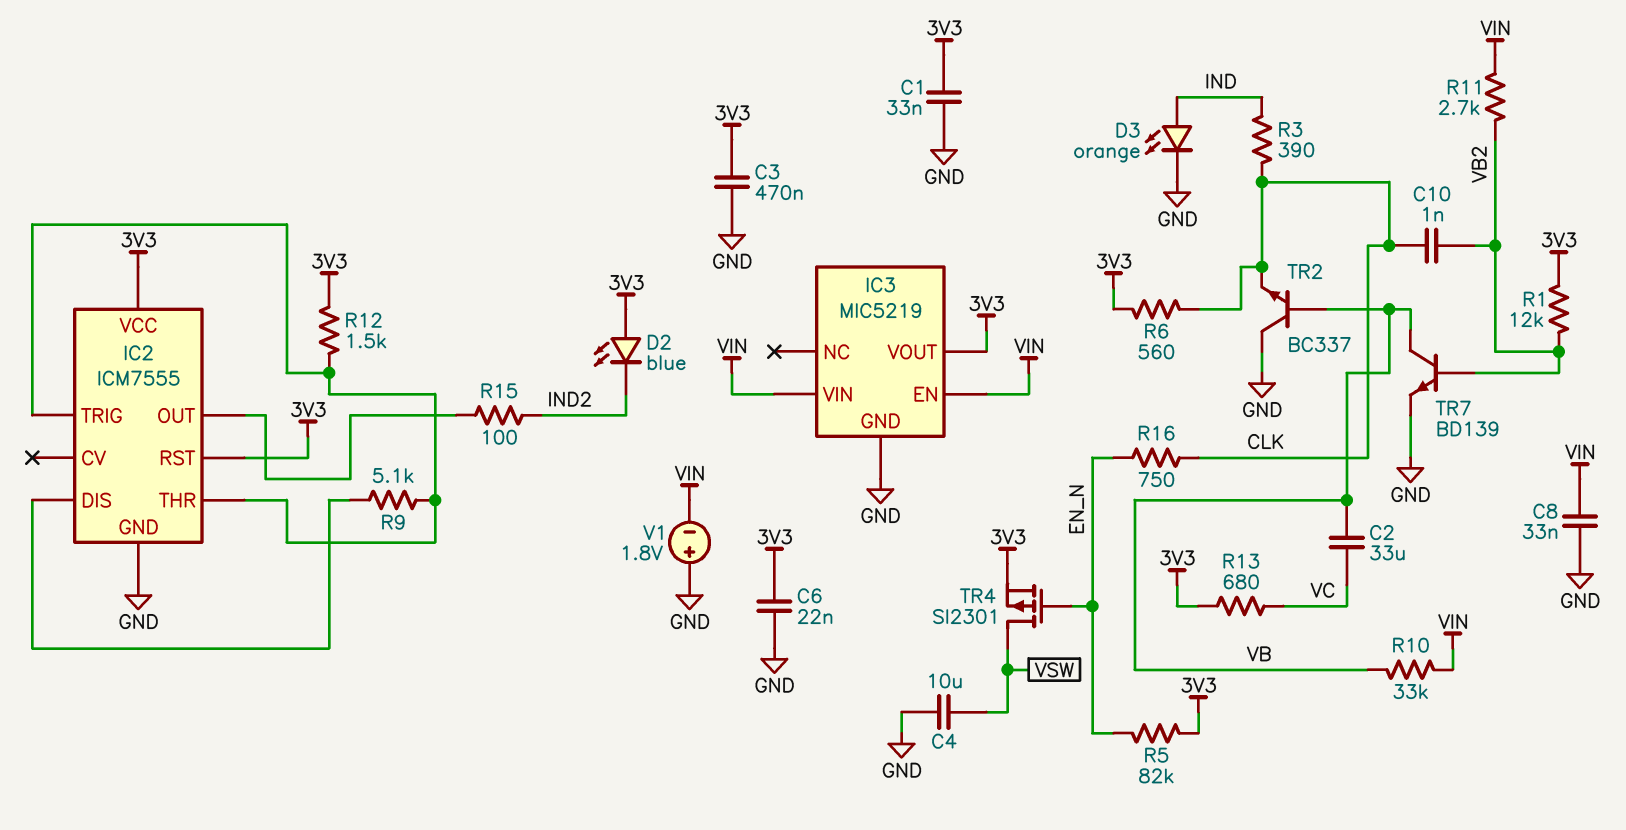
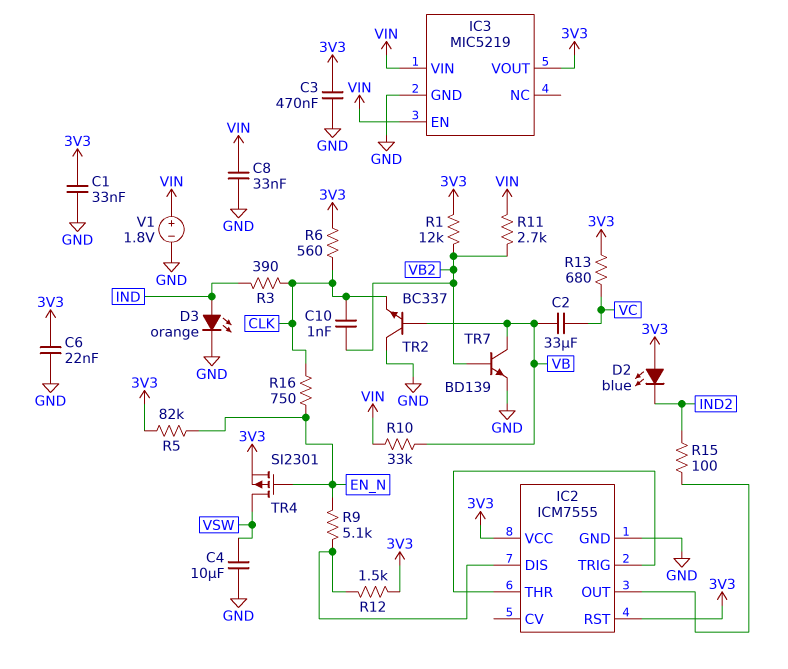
R9: 5.1k (IC2/DIS, IC2/THR) -> 5.1k (EN_N, IC2/DIS)
R12: 1.5k (3V3, IC2/THR) -> 1.5k (3V3, IC2/DIS)
V1: 1.8V (plus GND, minus VIN) -> 1.8V (plus VIN, minus GND)

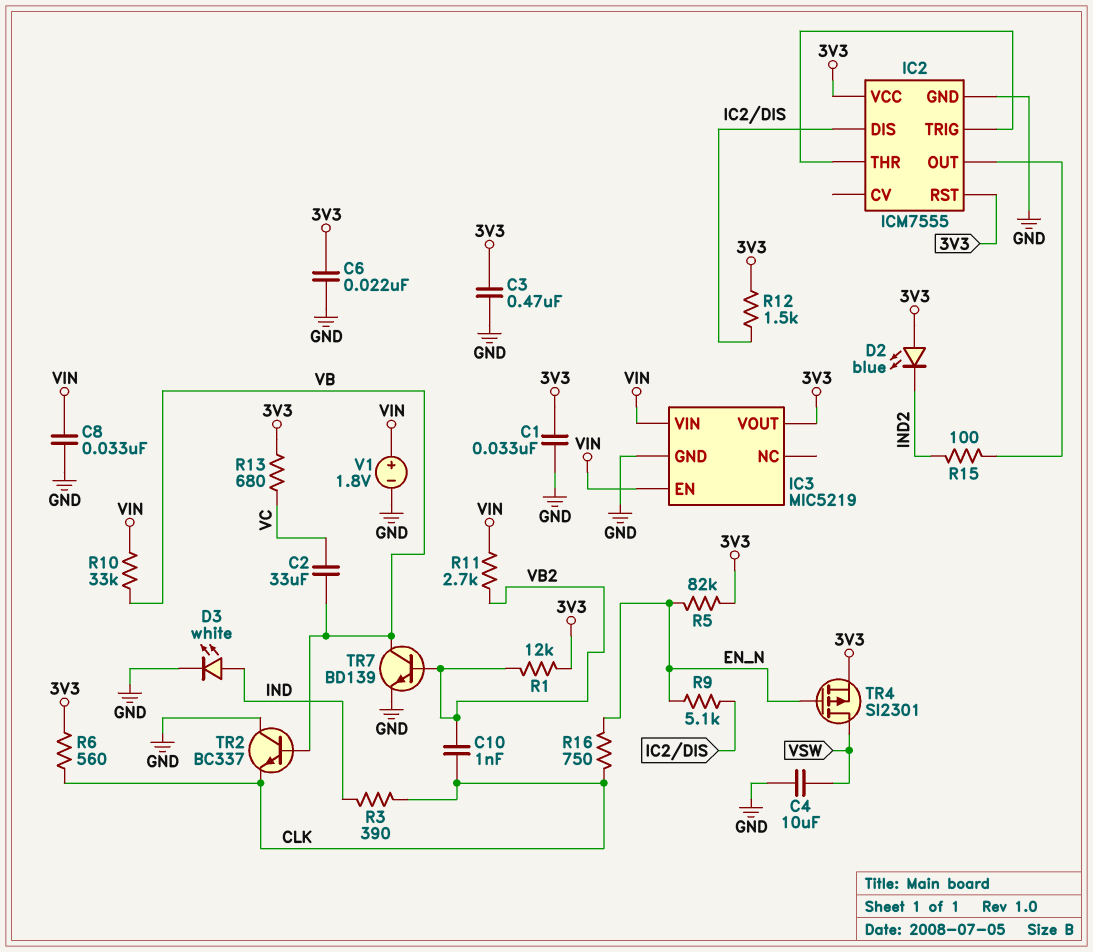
D3: LED orange (A IND, K GND) -> LED white (A IND, K GND)

